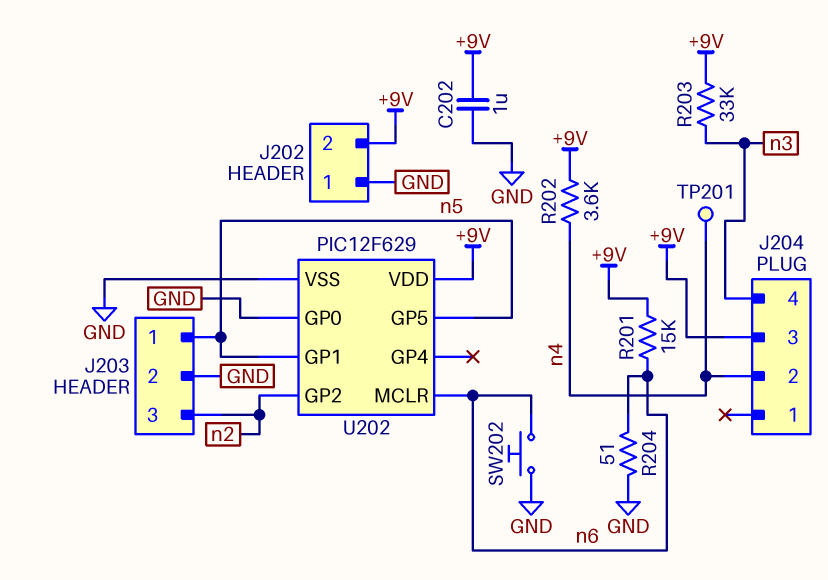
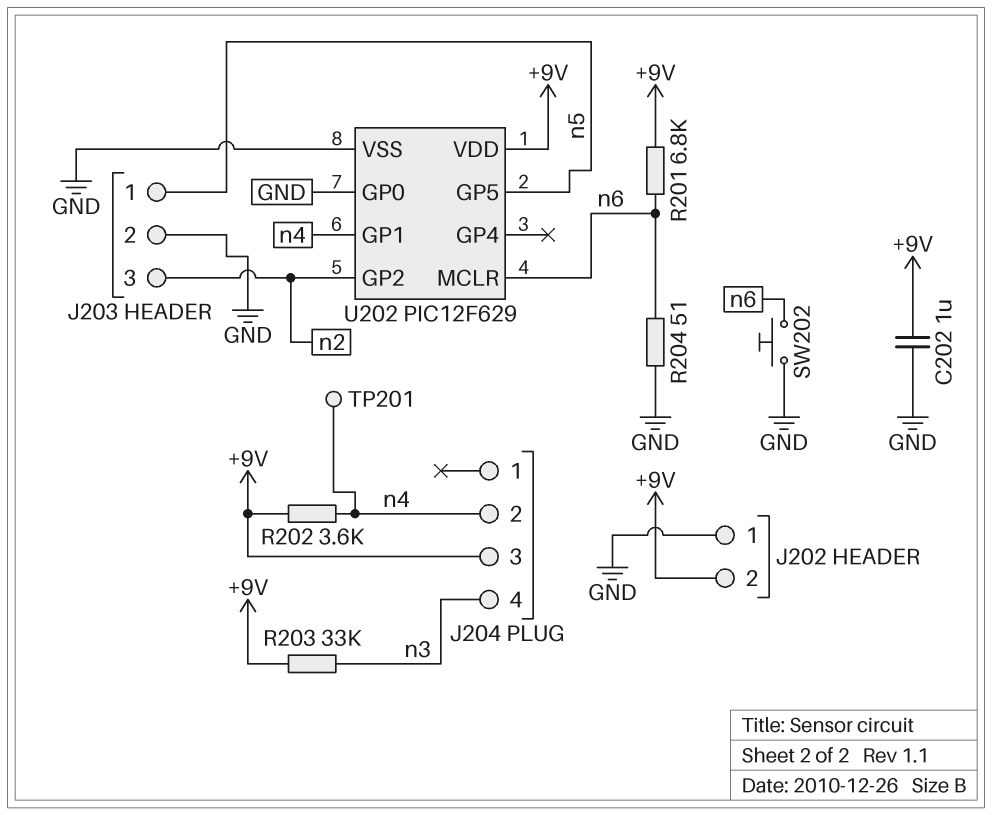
R201: 15k (+9V, n6) -> 6.8k (+9V, n6)
U202 pin GP1: n5 -> n4

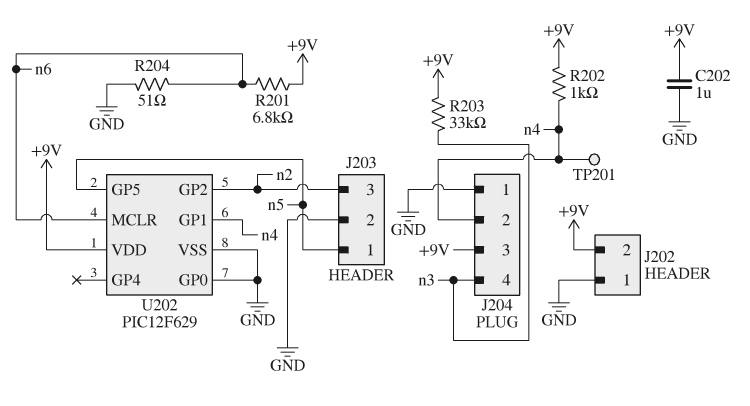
J204 pin 1: none -> GND
R202: 3.6k (+9V, n4) -> 1k (+9V, n4)
SW202: button (GND, n6) -> none

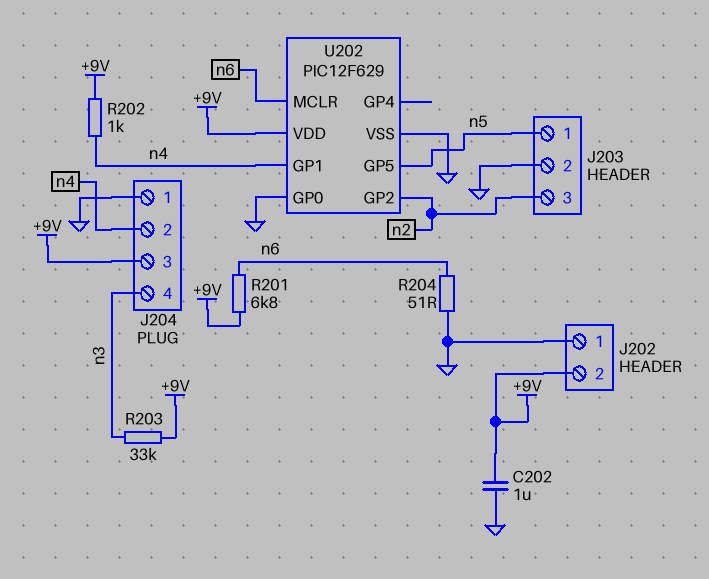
TP201: test point (n4) -> none

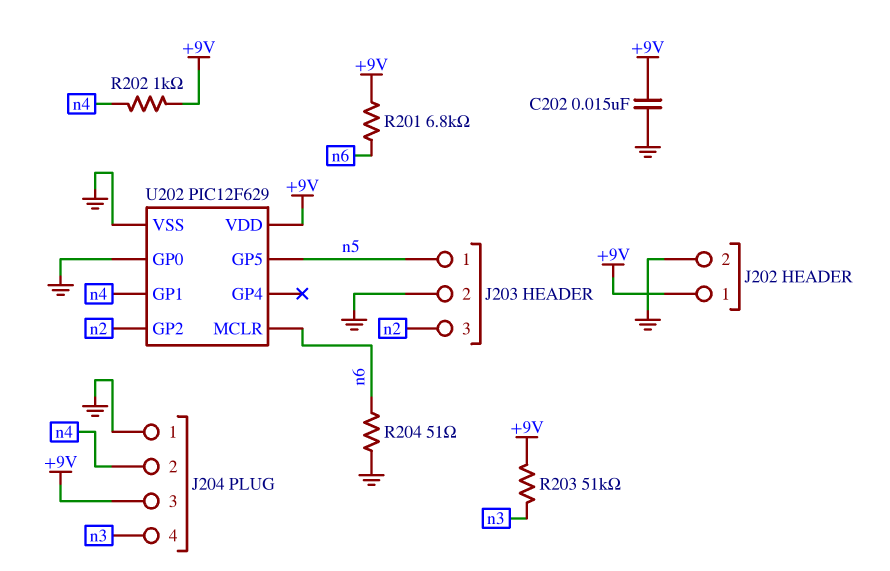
C202: 1uF (+9V, GND) -> 15nF (+9V, GND)
J202 pin 1: GND -> +9V
J202 pin 2: +9V -> GND
R203: 33k (+9V, n3) -> 51k (+9V, n3)

